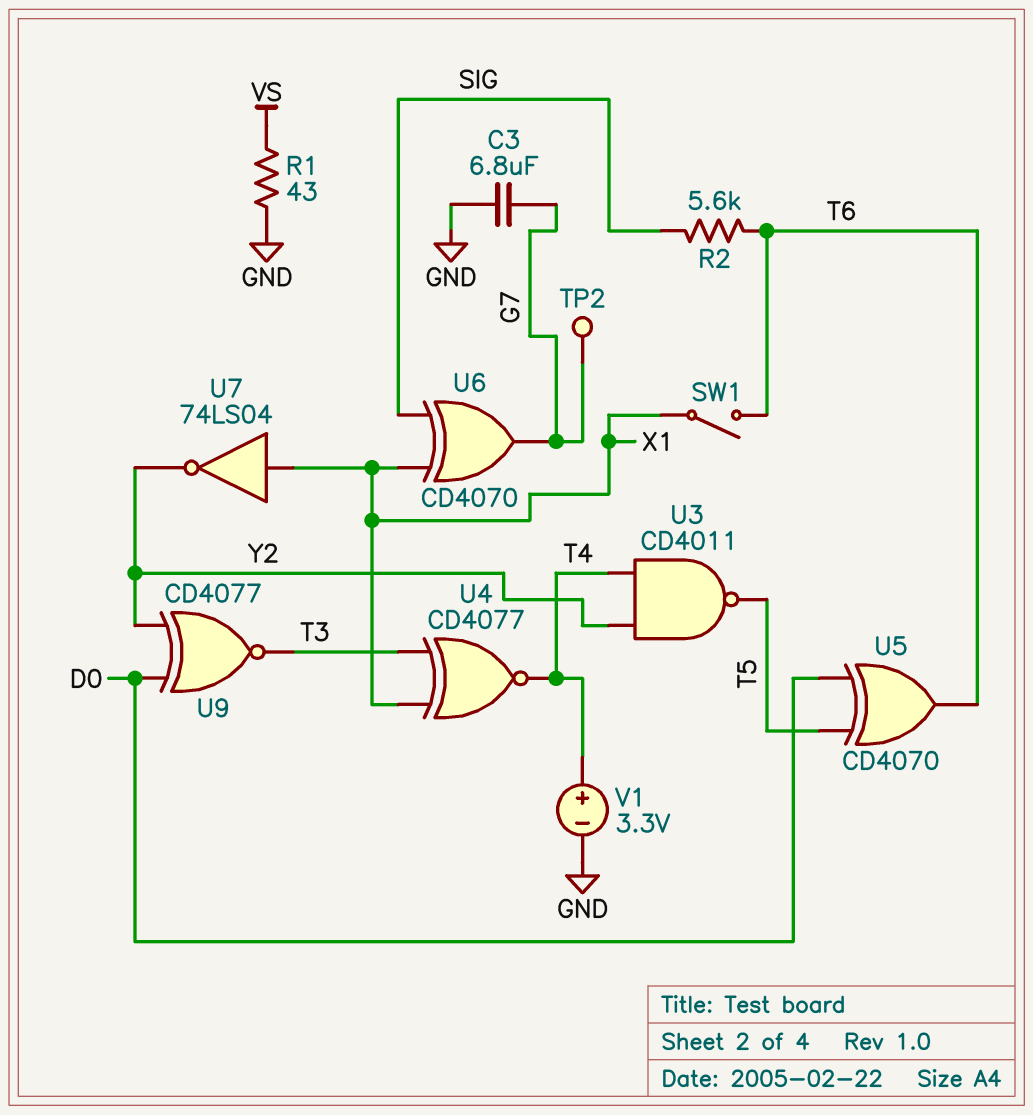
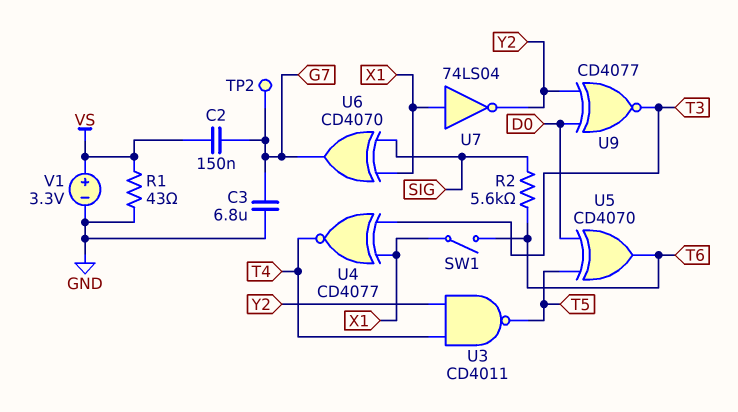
C2: none -> 150nF (G7, VS)
V1: 3.3V (plus T4, minus GND) -> 3.3V (plus VS, minus GND)

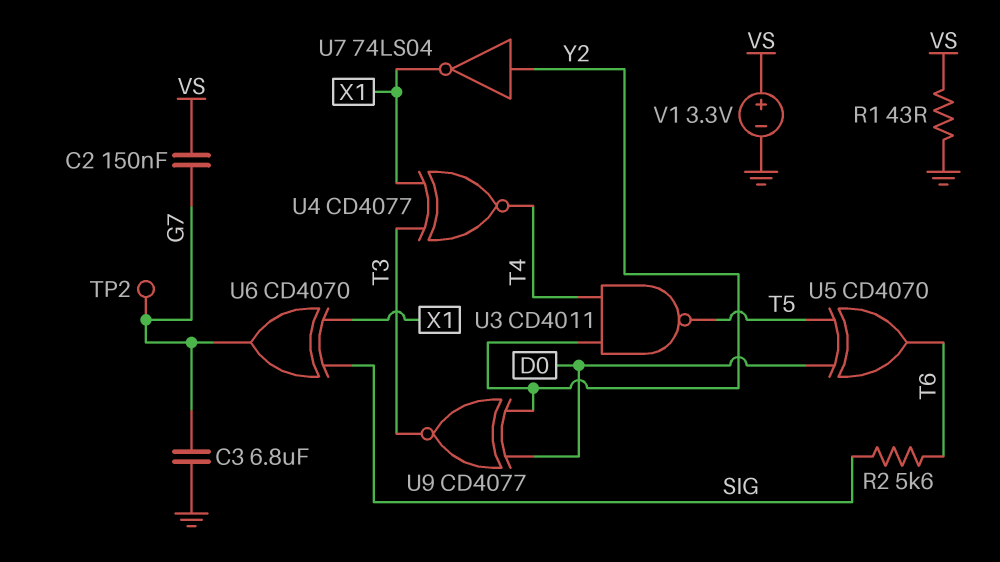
SW1: switch (T6, X1) -> none
U7: NOT 74LS04 (in X1, out Y2) -> NOT 74LS04 (in Y2, out X1)

